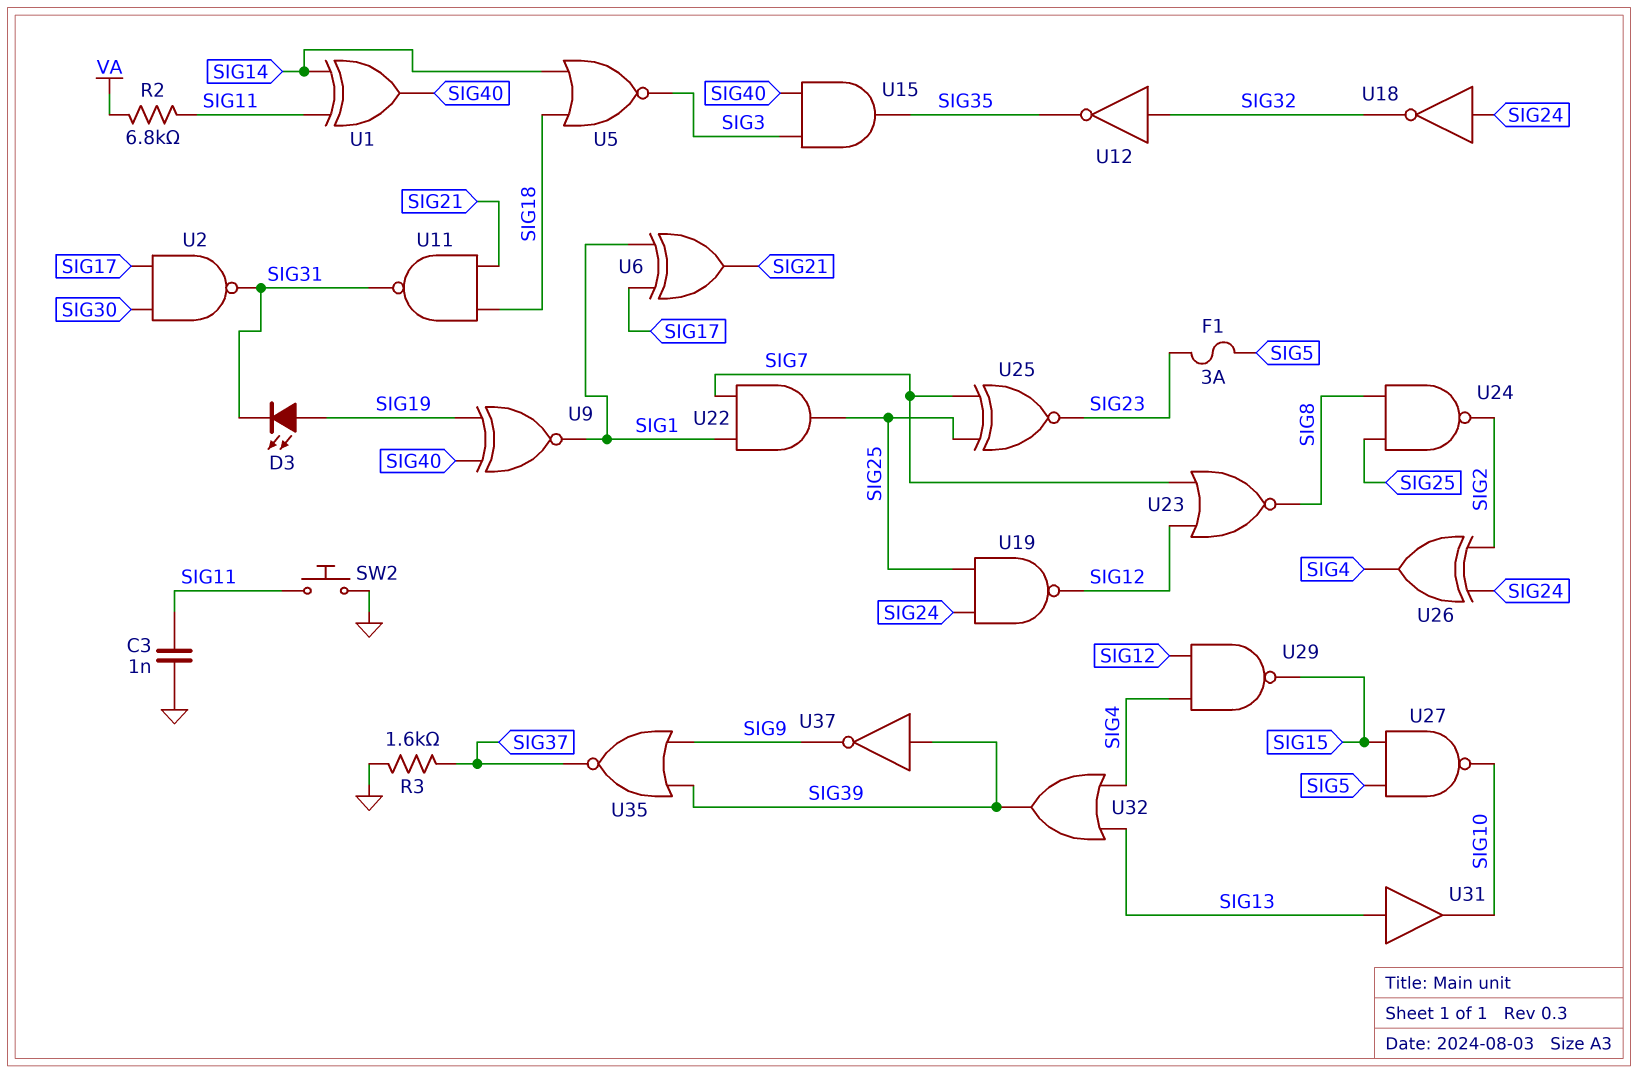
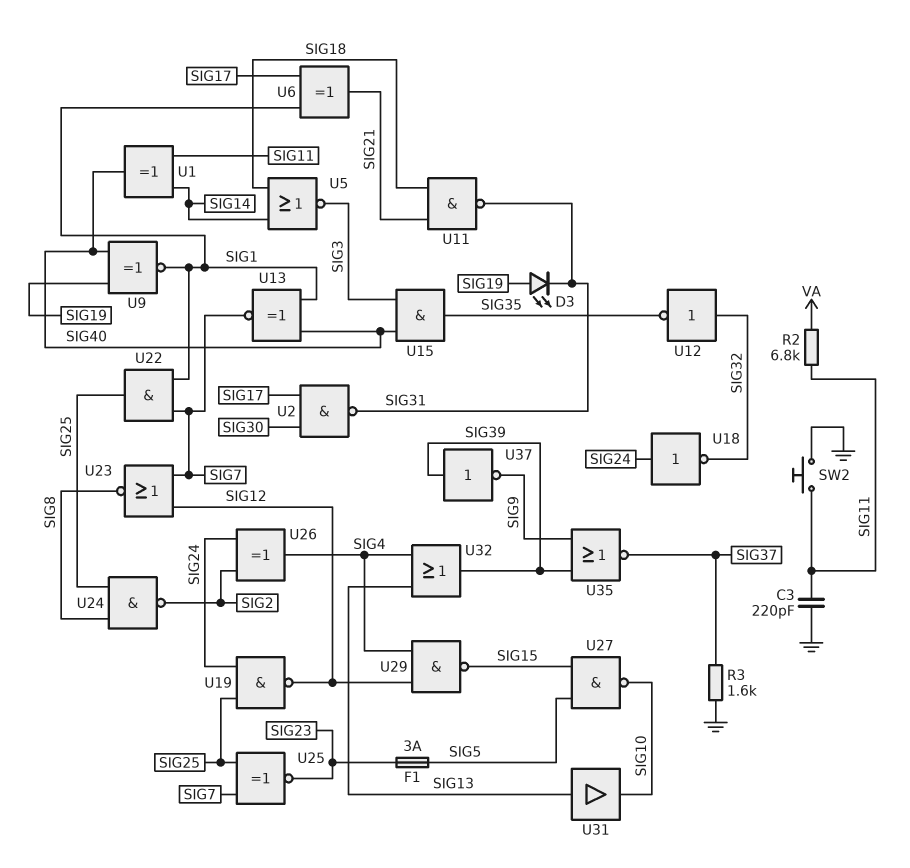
C3: 1nF (GND, SIG11) -> 220pF (GND, SIG11)
U13: none -> XNOR (in SIG1, in SIG40, out SIG7)

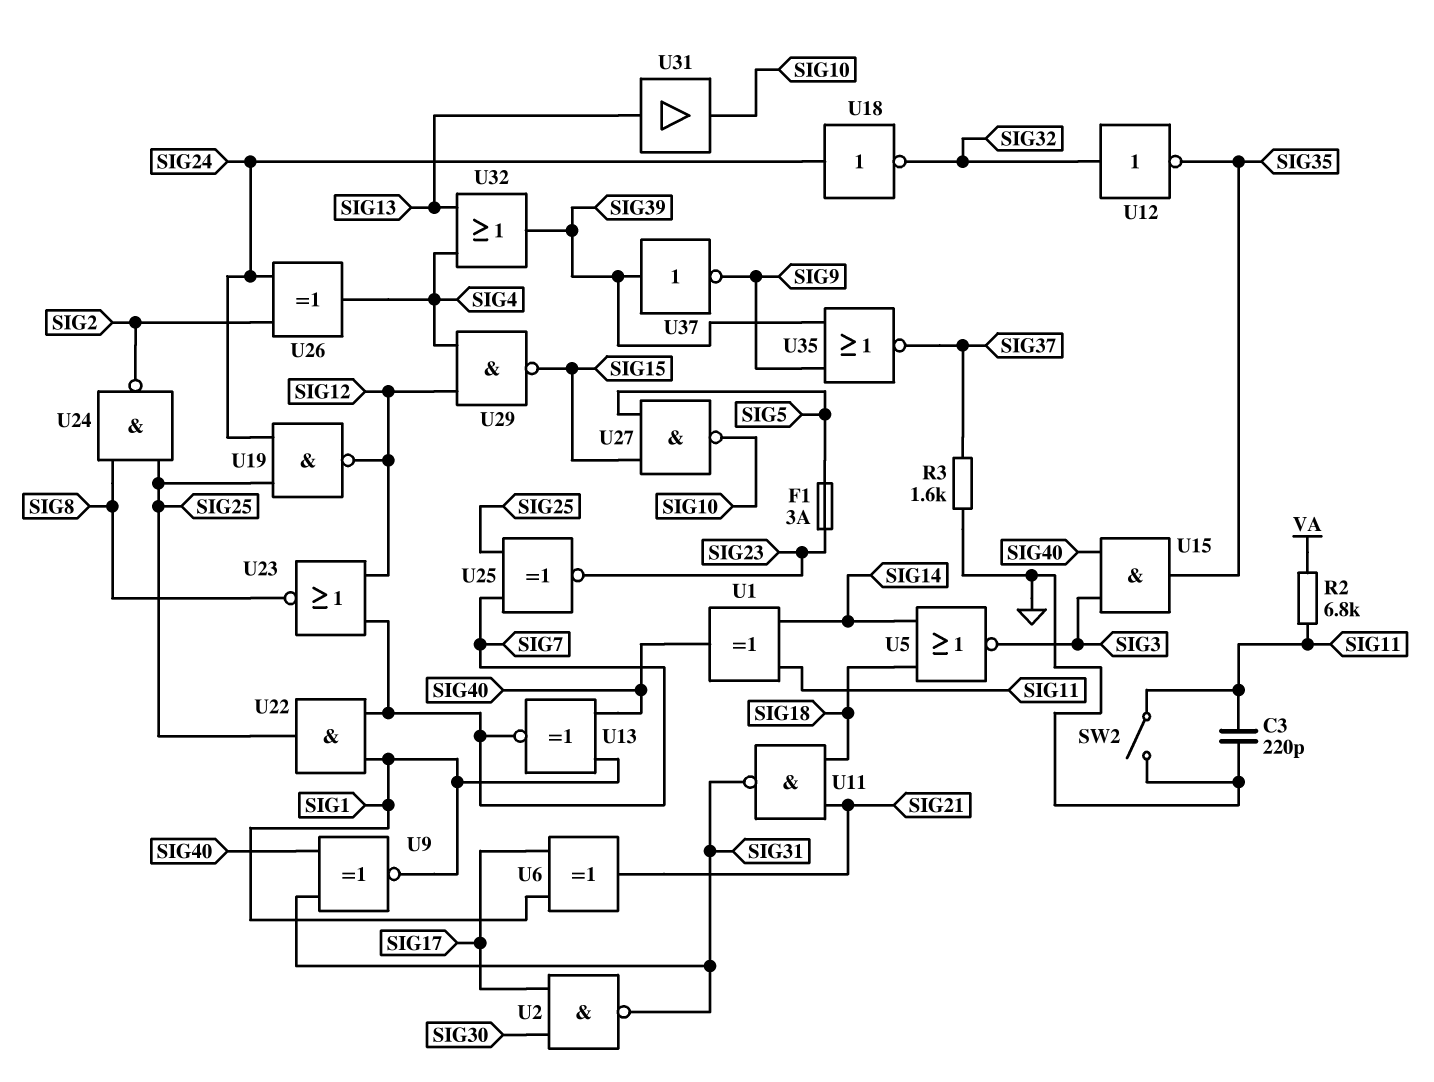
D3: LED (A SIG19, K SIG31) -> none
SW2: button (GND, SIG11) -> switch (GND, SIG11)
U9: XNOR (in SIG19, in SIG40, out SIG1) -> XNOR (in SIG31, in SIG40, out SIG1)

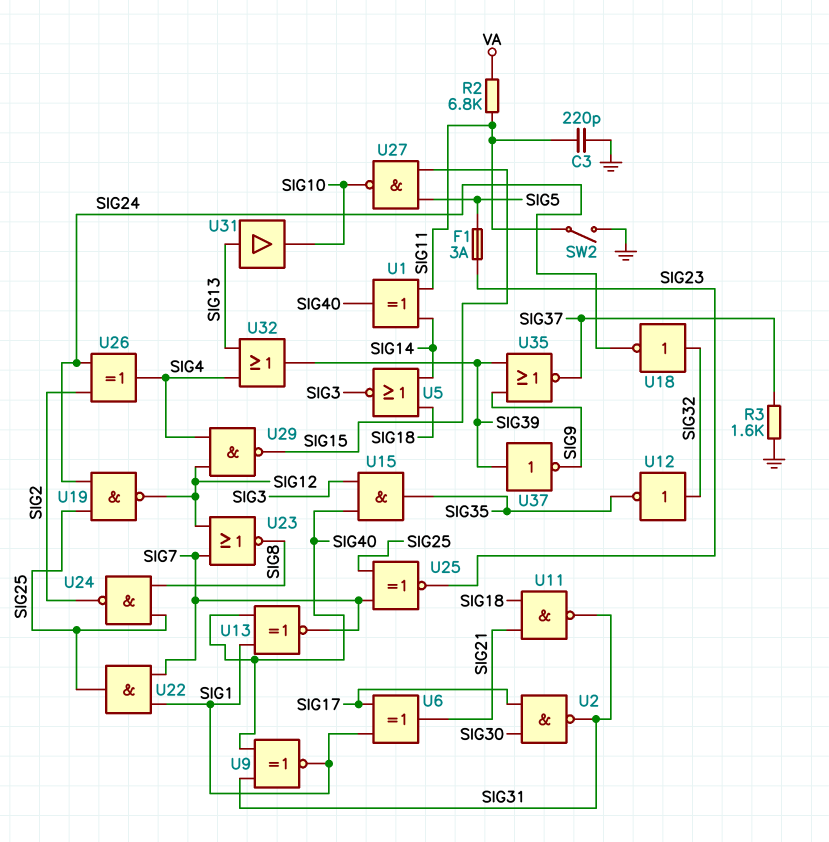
U18: NOT (in SIG24, out SIG32) -> NOT (in SIG32, out SIG24)

